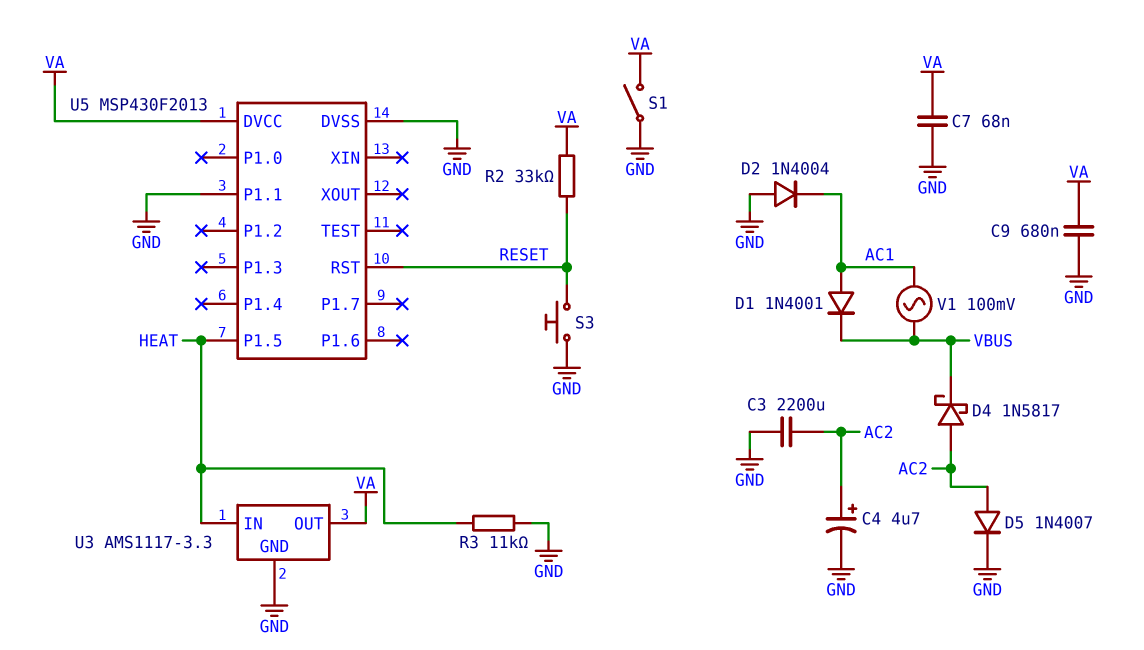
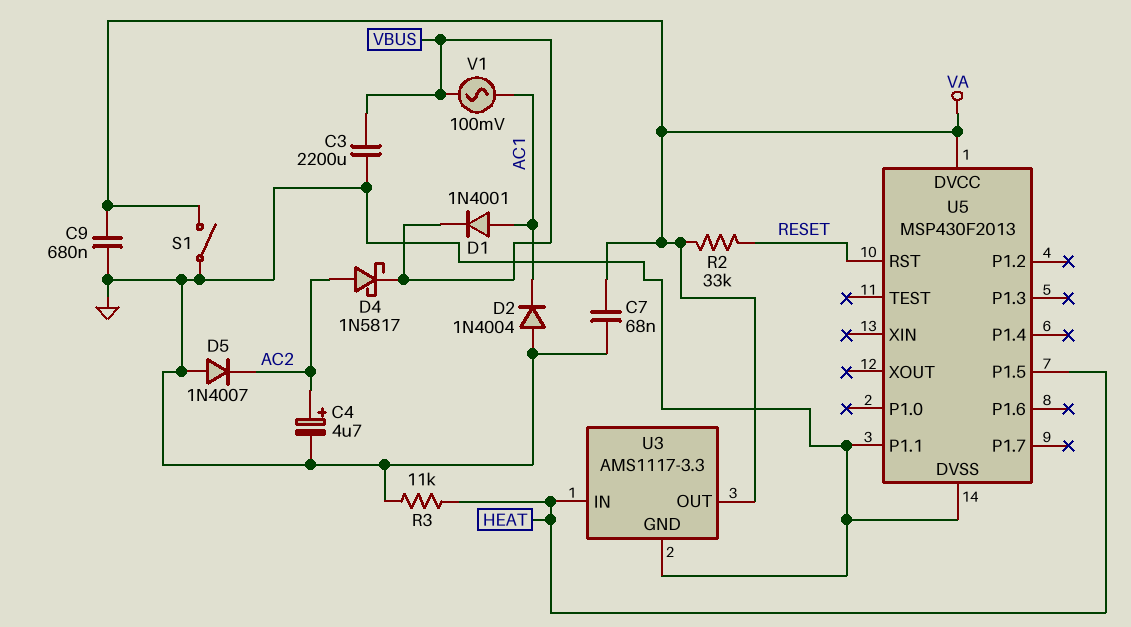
C3: 2200uF (AC2, GND) -> 2200uF (GND, VBUS)
D5: diode 1N4007 (A AC2, K GND) -> diode 1N4007 (A GND, K AC2)
S3: button (GND, RESET) -> none

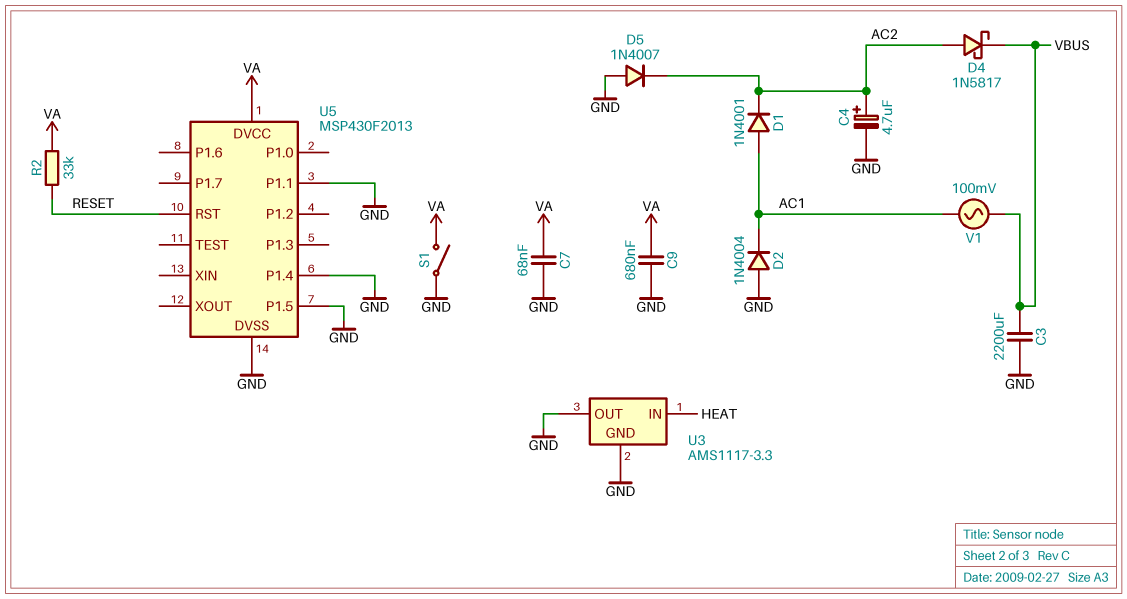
D1: diode 1N4001 (A AC1, K VBUS) -> diode 1N4001 (A AC1, K AC2)
R3: 11k (GND, HEAT) -> none
U3 pin OUT: VA -> GND
U5 pin P1.4: none -> GND
U5 pin P1.5: HEAT -> GND

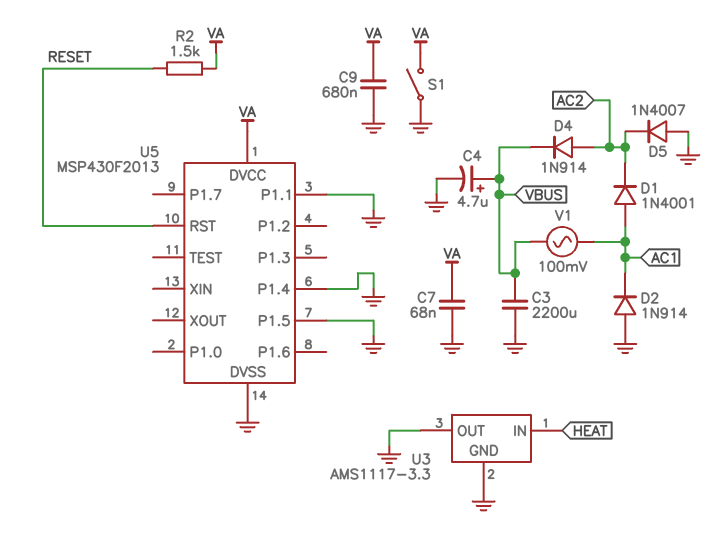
C4: 4.7uF (plus AC2, minus GND) -> 4.7uF (plus VBUS, minus GND)
D2: diode 1N4004 (A GND, K AC1) -> diode 1N914 (A GND, K AC1)
D4: schottky 1N5817 (A AC2, K VBUS) -> diode 1N914 (A AC2, K VBUS)
R2: 33k (RESET, VA) -> 1.5k (RESET, VA)

